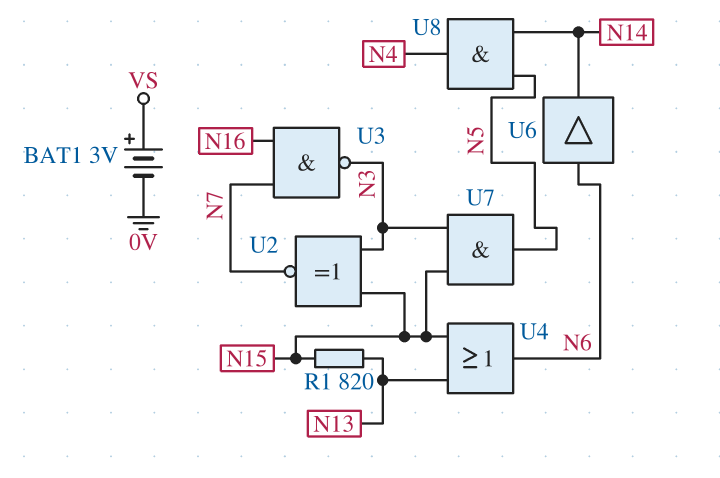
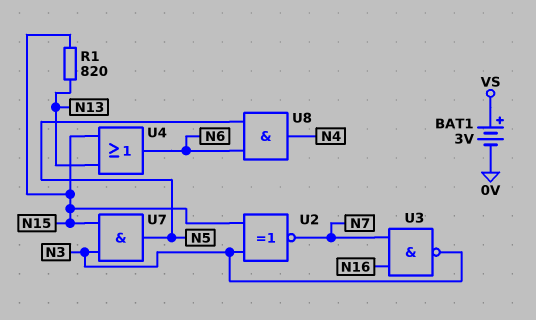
U6: buffer (in N6, out N14) -> none
U8: AND (in N5, in N14, out N4) -> AND (in N5, in N6, out N4)

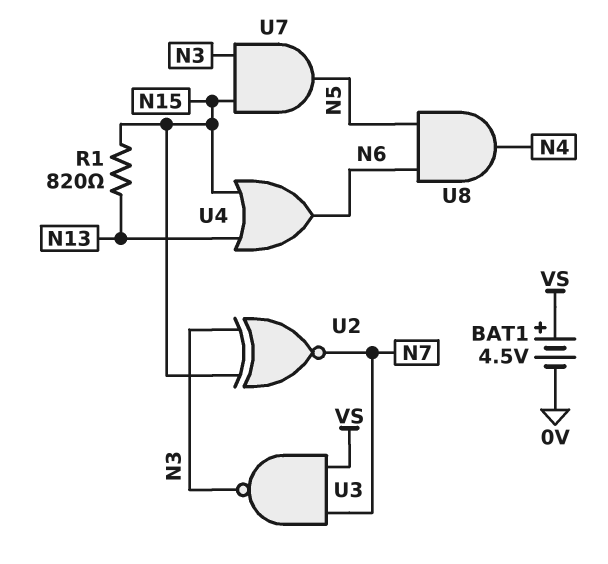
BAT1: 3V (plus VS, minus 0V) -> 4.5V (plus VS, minus 0V)
U3: NAND (in N7, in N16, out N3) -> NAND (in N7, in VS, out N3)

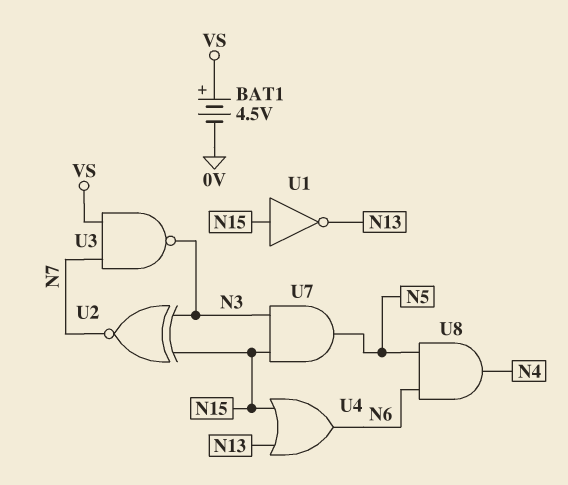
R1: 820 (N13, N15) -> none
U1: none -> NOT (in N15, out N13)

